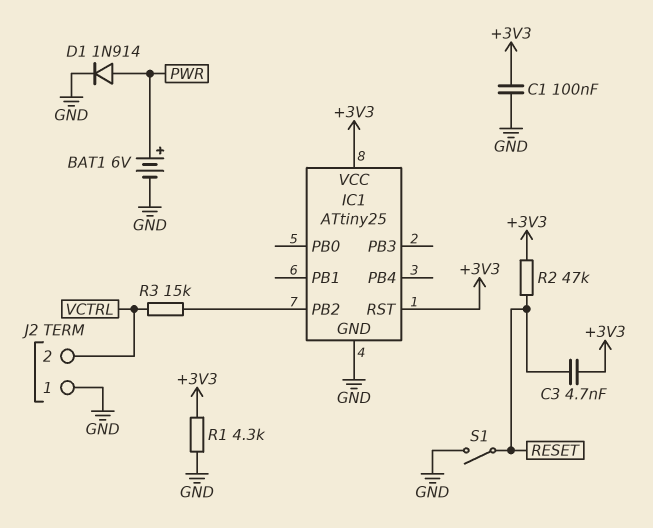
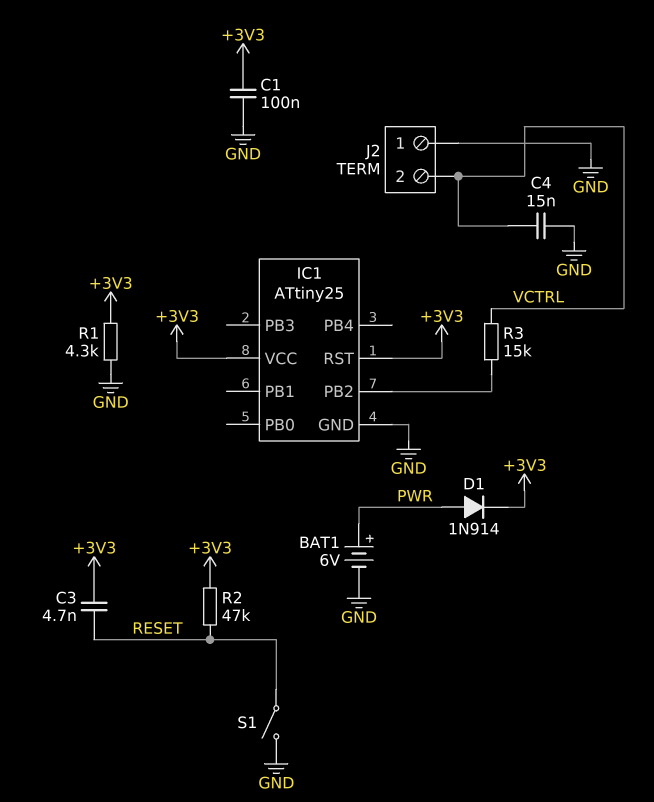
C4: none -> 15nF (GND, VCTRL)
D1: diode 1N914 (A PWR, K GND) -> diode 1N914 (A PWR, K +3V3)

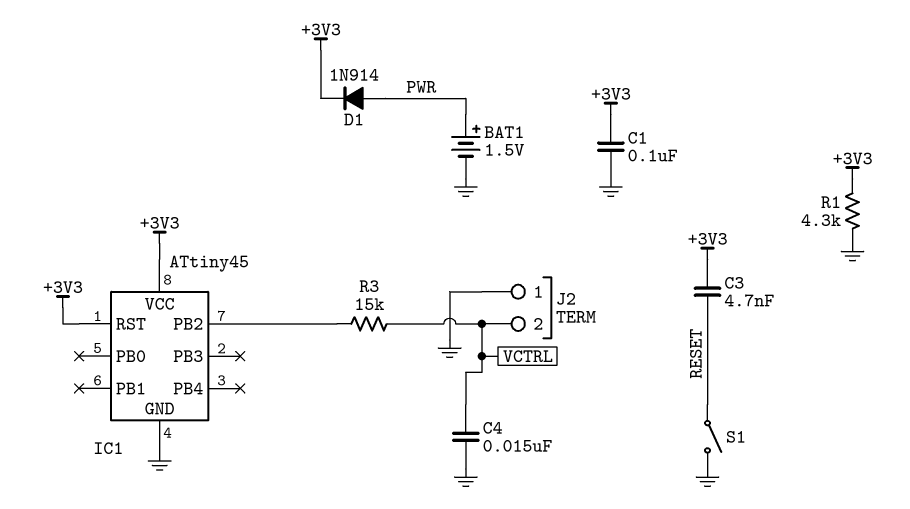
BAT1: 6V (plus PWR, minus GND) -> 1.5V (plus PWR, minus GND)
IC1: ATtiny25 -> ATtiny45
R2: 47k (+3V3, RESET) -> none

